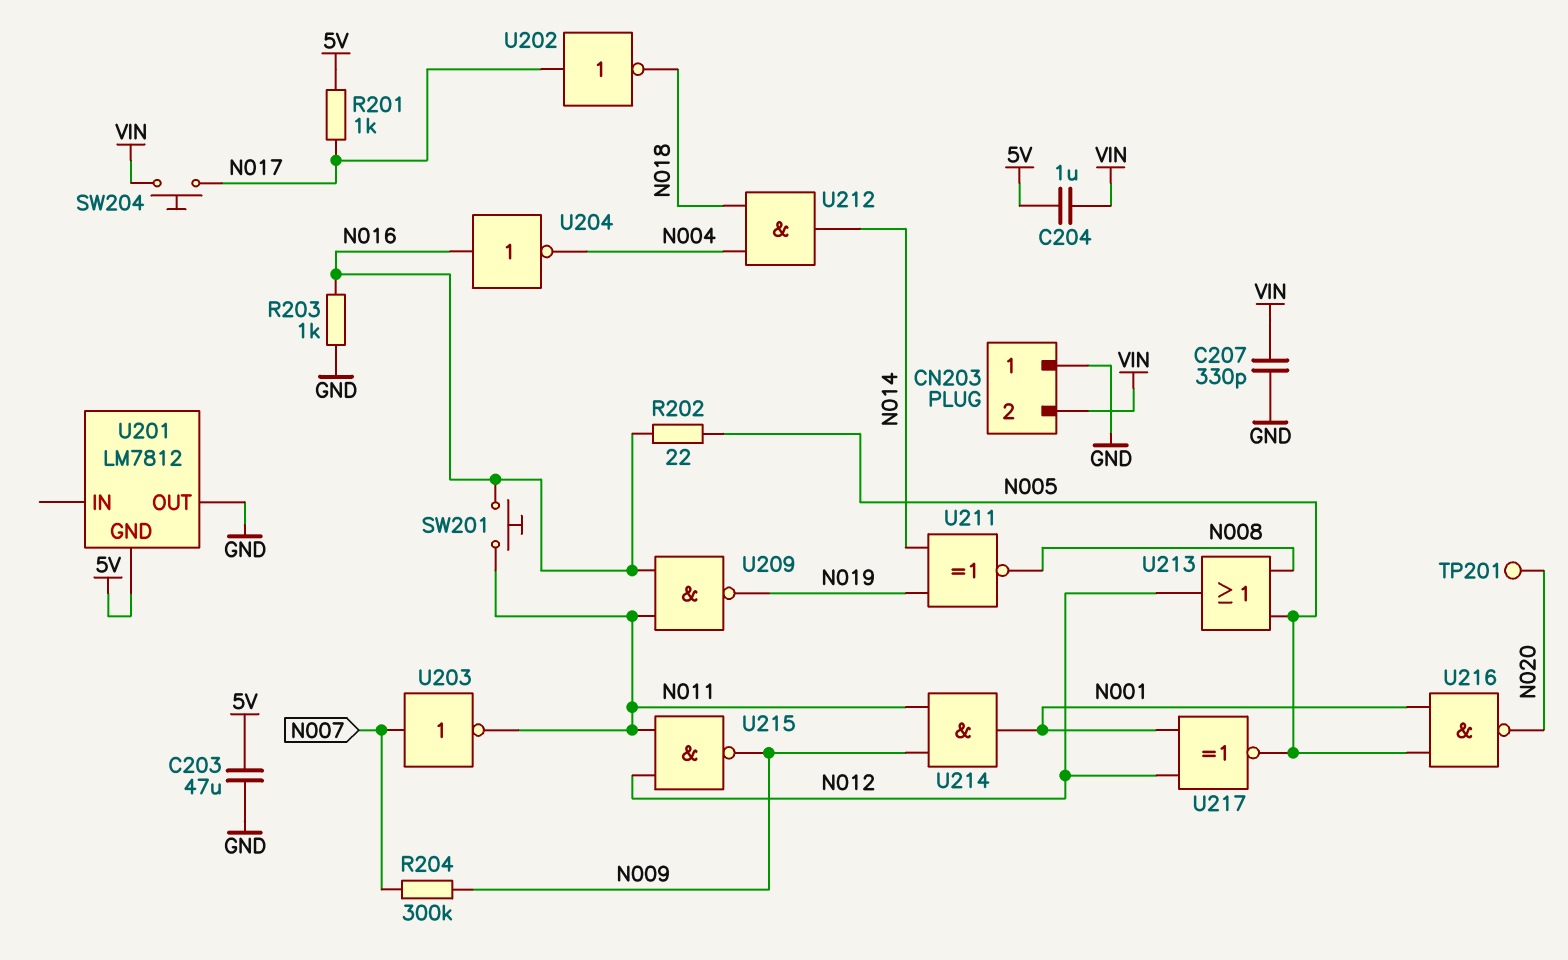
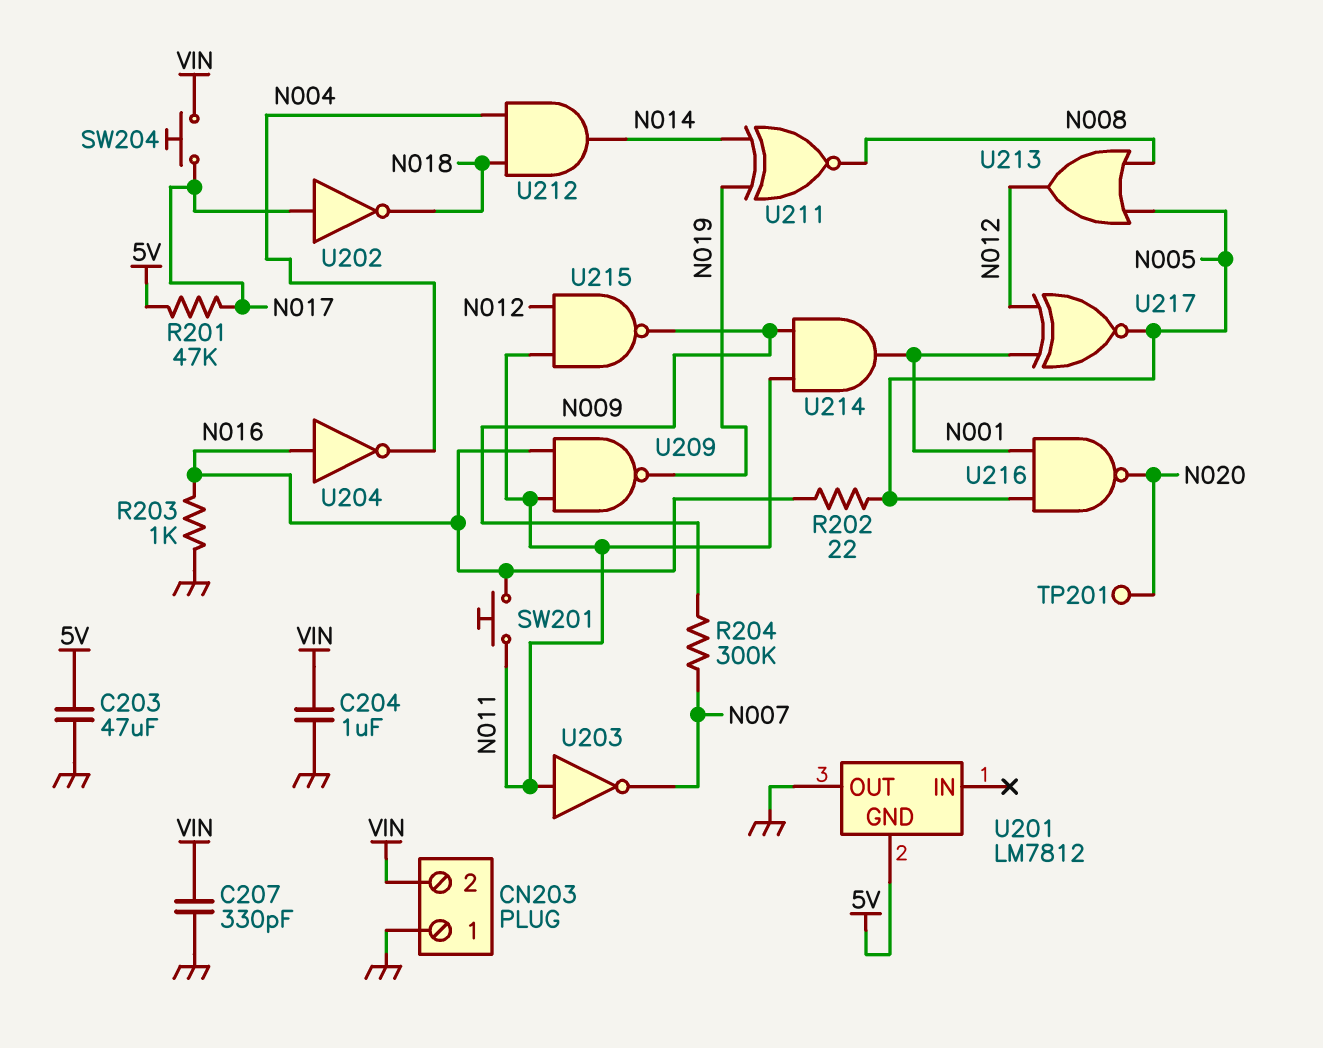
C204: 1uF (5V, VIN) -> 1uF (GND, VIN)
R201: 1k (5V, N017) -> 47k (5V, N017)
U203: NOT (in N007, out N011) -> NOT (in N011, out N007)

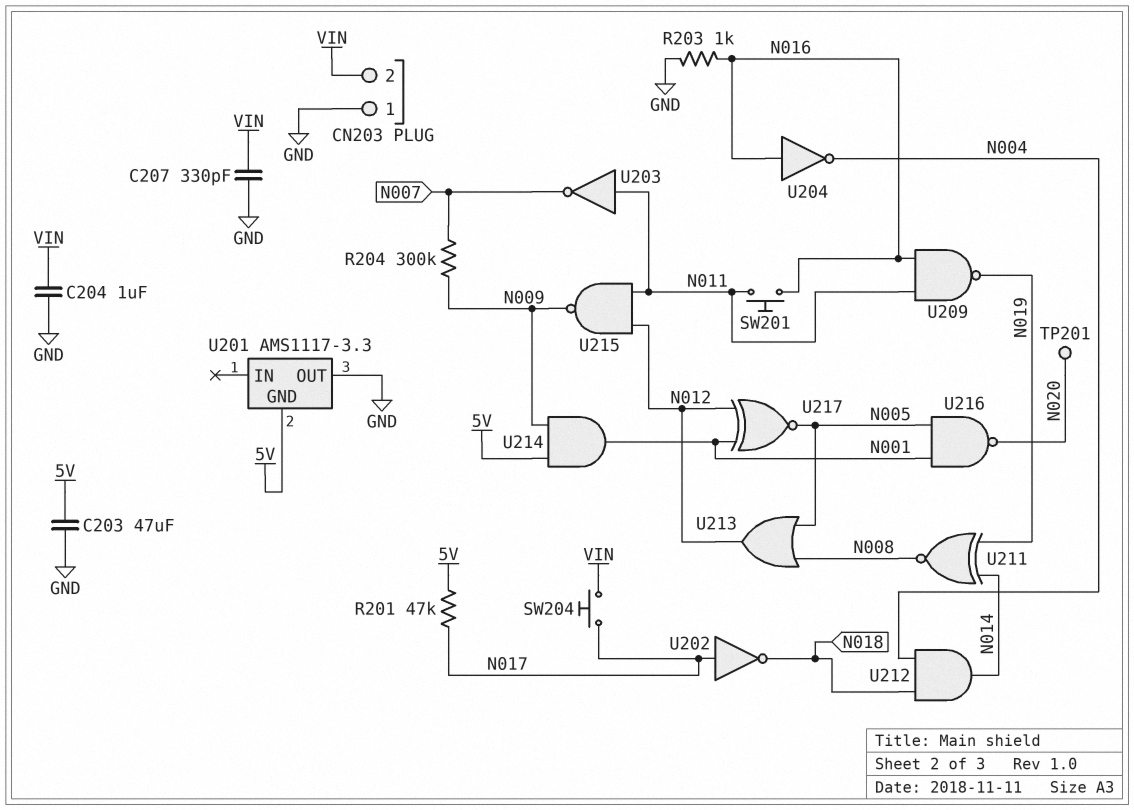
R202: 22 (N005, N016) -> none
U201: LM7812 -> AMS1117-3.3
U214: AND (in N009, in N011, out N001) -> AND (in 5V, in N009, out N001)

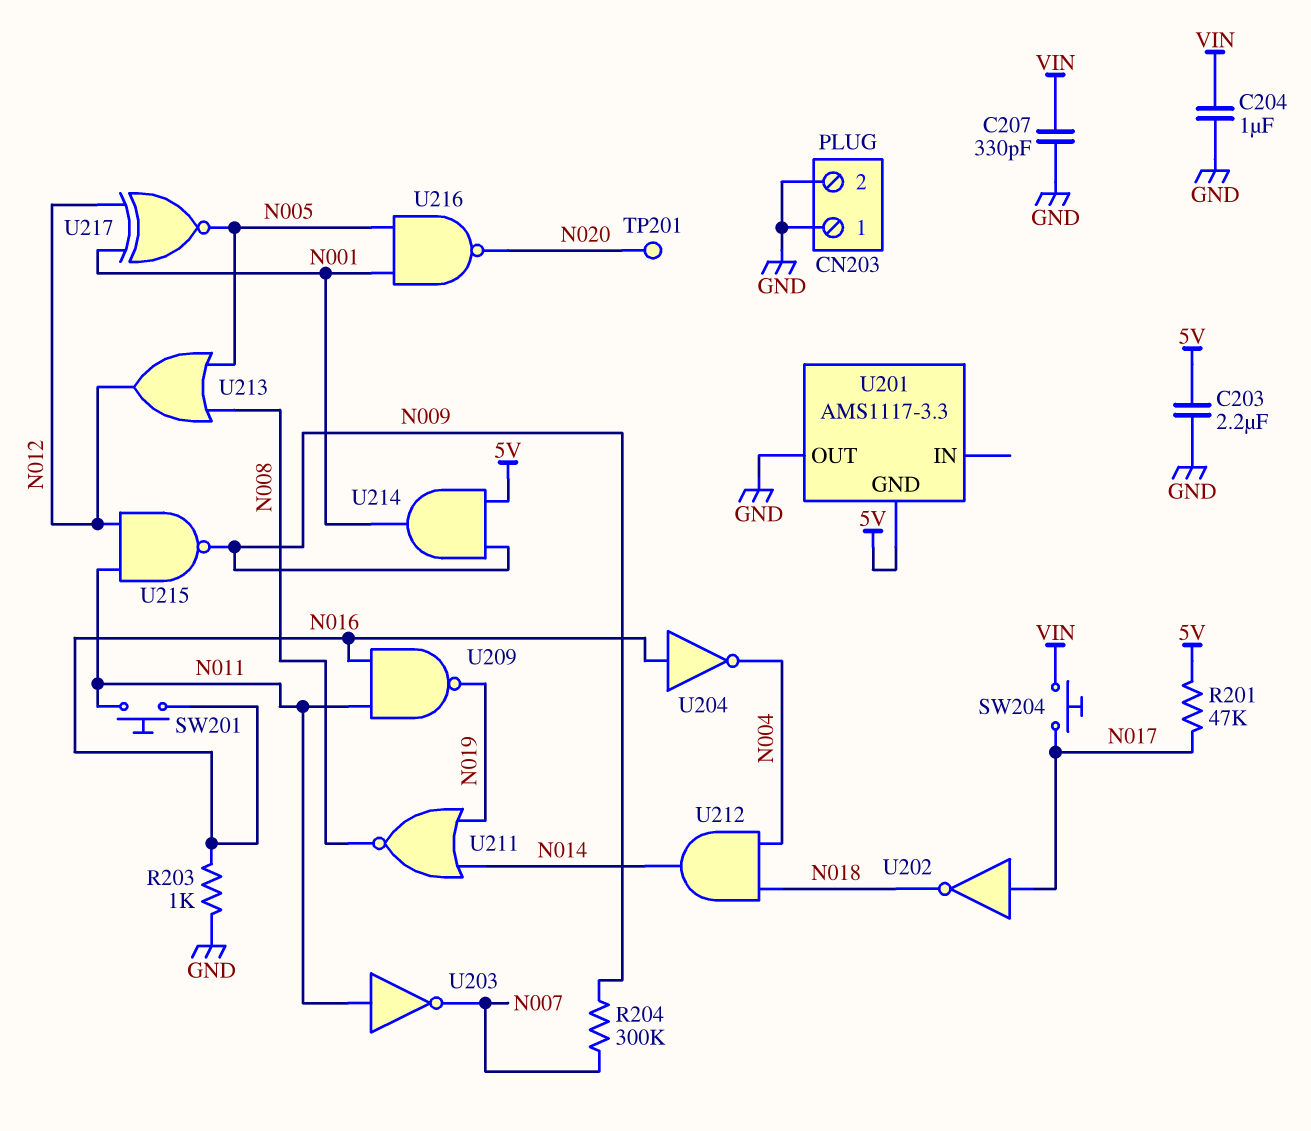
C203: 47uF (5V, GND) -> 2.2uF (5V, GND)
CN203 pin 2: VIN -> GND
U211: XNOR (in N014, in N019, out N008) -> NOR (in N014, in N019, out N008)

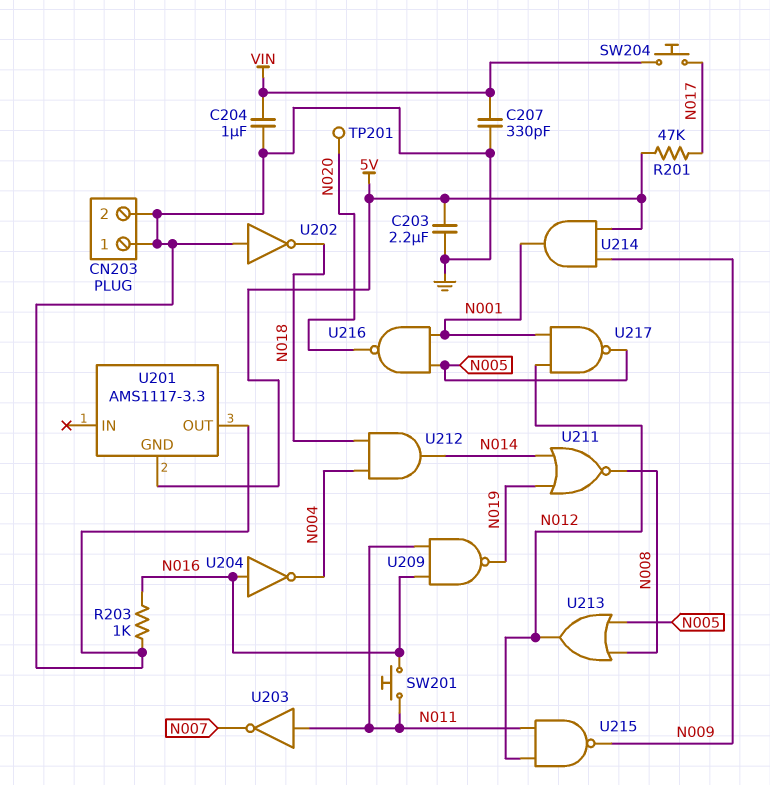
R204: 300k (N007, N009) -> none
U202: NOT (in N017, out N018) -> NOT (in GND, out N018)
U217: XNOR (in N001, in N012, out N005) -> NAND (in N001, in N012, out N005)

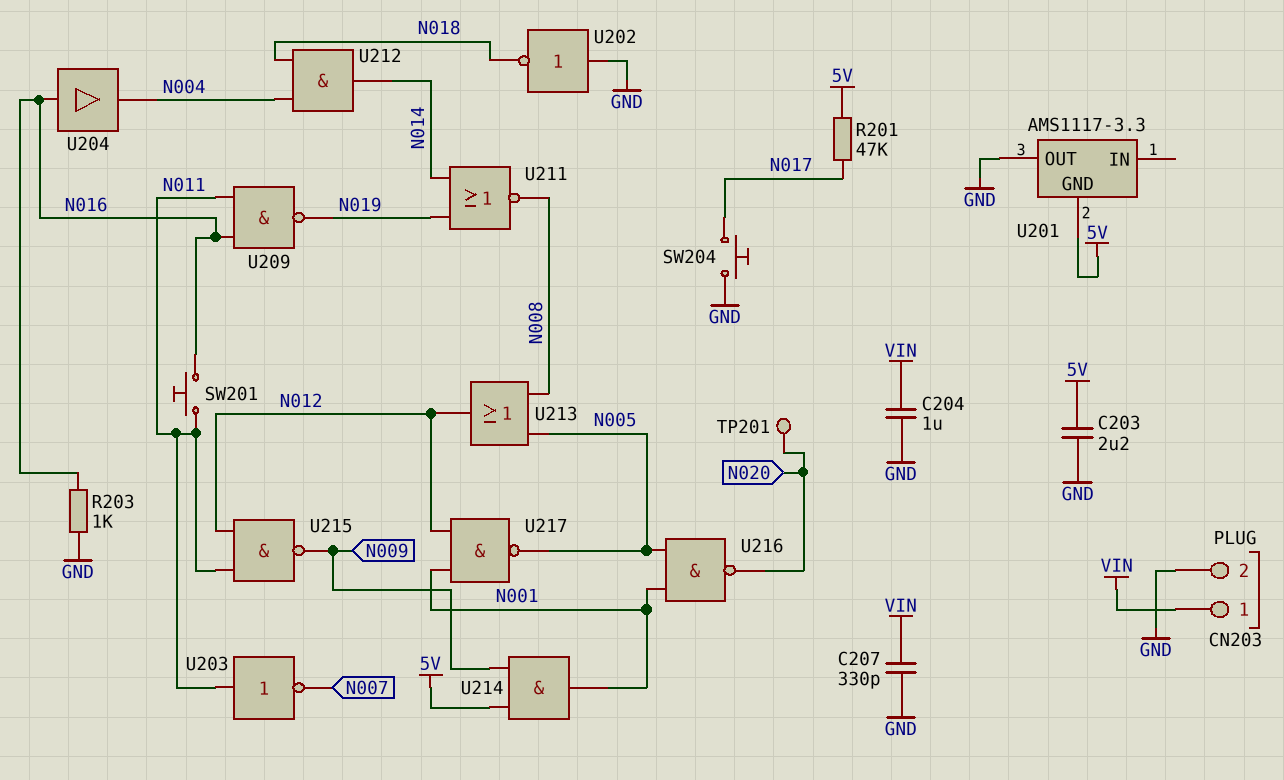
CN203 pin 1: GND -> VIN
SW204: button (N017, VIN) -> button (GND, N017)
U204: NOT (in N016, out N004) -> buffer (in N016, out N004)

